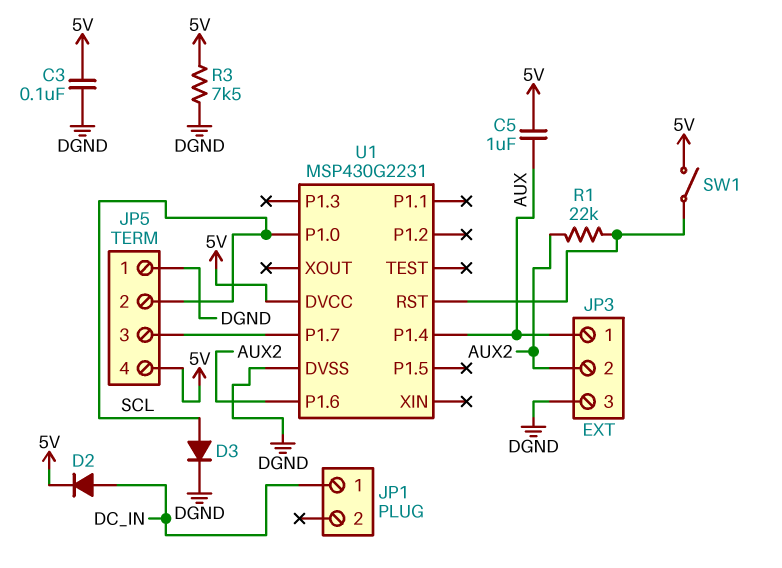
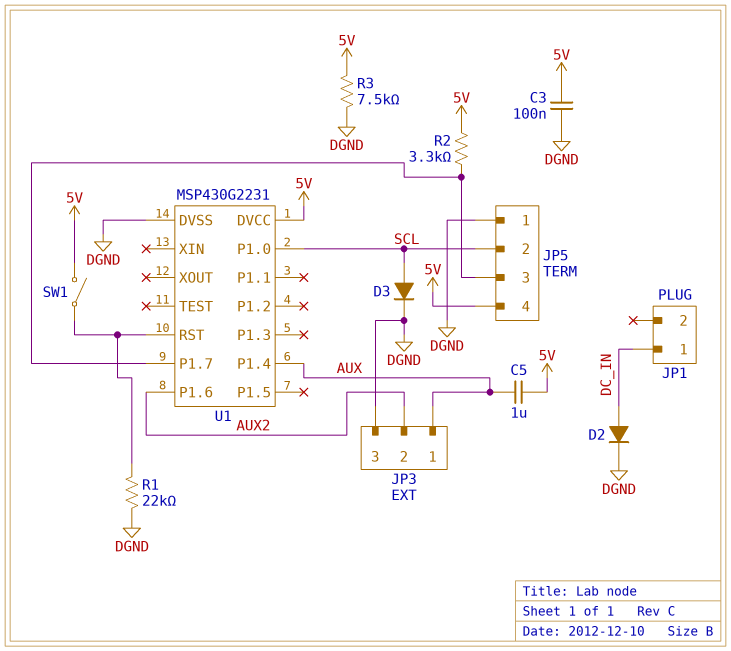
D2: diode (A DC_IN, K 5V) -> diode (A DC_IN, K DGND)
R1: 22k (AUX2, U1/RST) -> 22k (DGND, U1/RST)
R2: none -> 3.3k (5V, JP5/3)

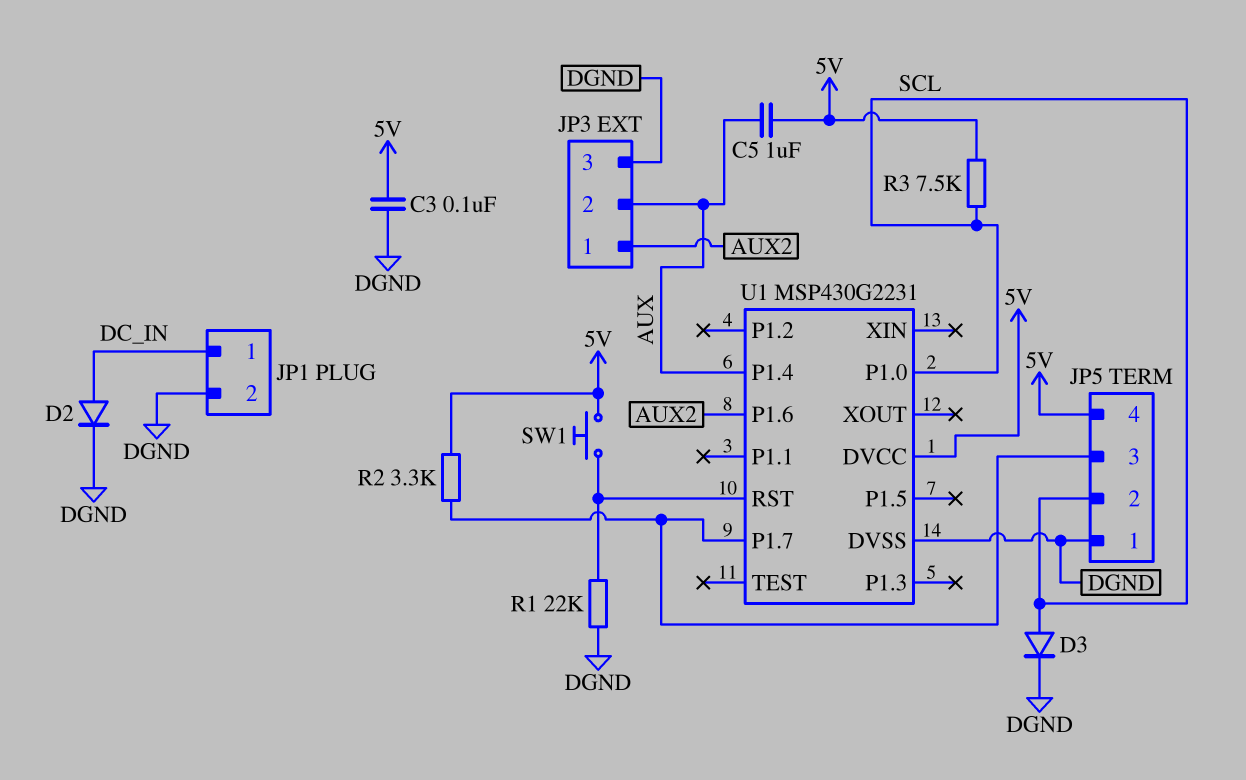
JP1 pin 2: none -> DGND
JP3 pin 1: AUX -> AUX2
JP3 pin 2: AUX2 -> AUX
R3: 7.5k (5V, DGND) -> 7.5k (5V, SCL)
SW1: switch (5V, U1/RST) -> button (5V, U1/RST)

